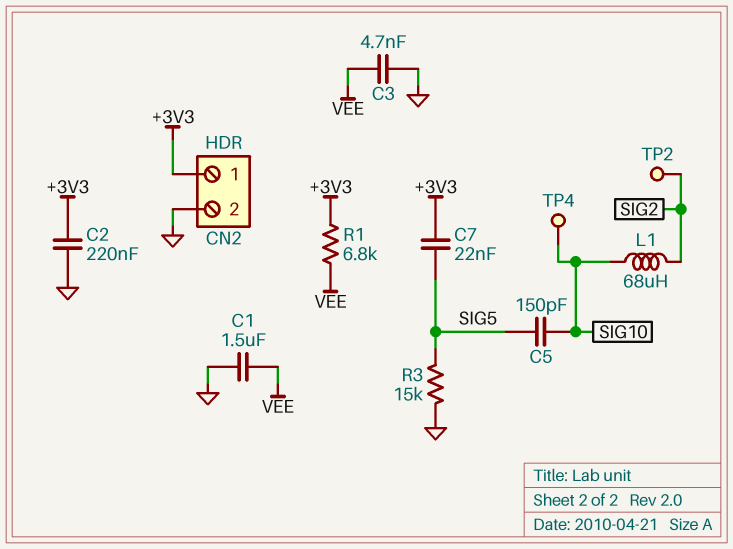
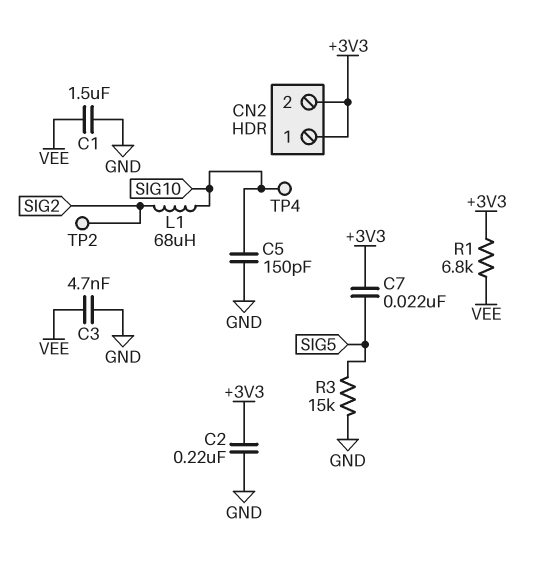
C5: 150pF (SIG5, SIG10) -> 150pF (GND, SIG10)
CN2 pin 2: GND -> +3V3

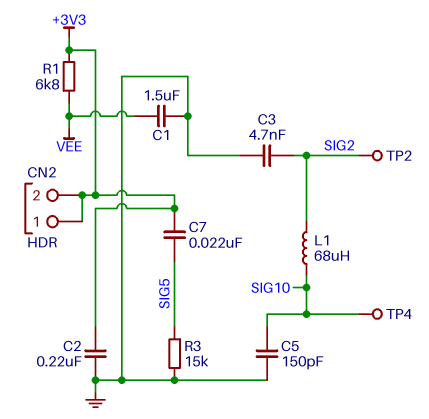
C3: 4.7nF (GND, VEE) -> 4.7nF (GND, SIG2)

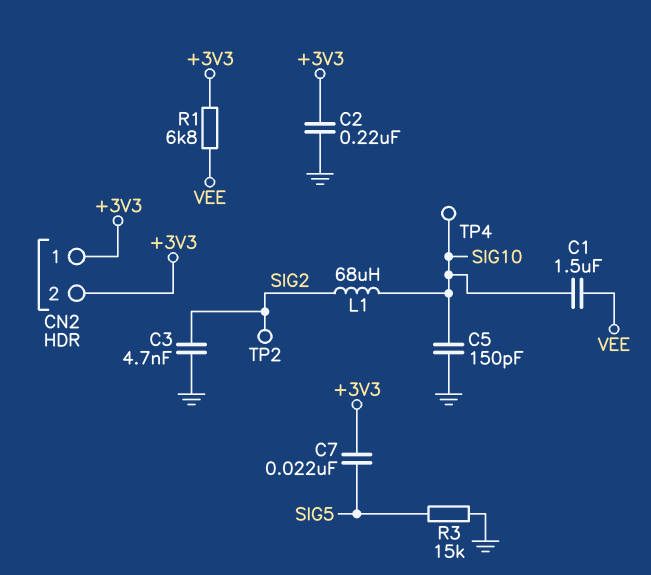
C1: 1.5uF (GND, VEE) -> 1.5uF (SIG10, VEE)

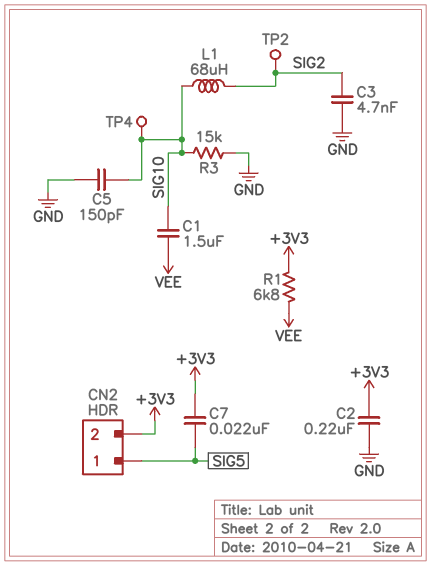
CN2 pin 1: +3V3 -> SIG5
R3: 15k (GND, SIG5) -> 15k (GND, SIG10)

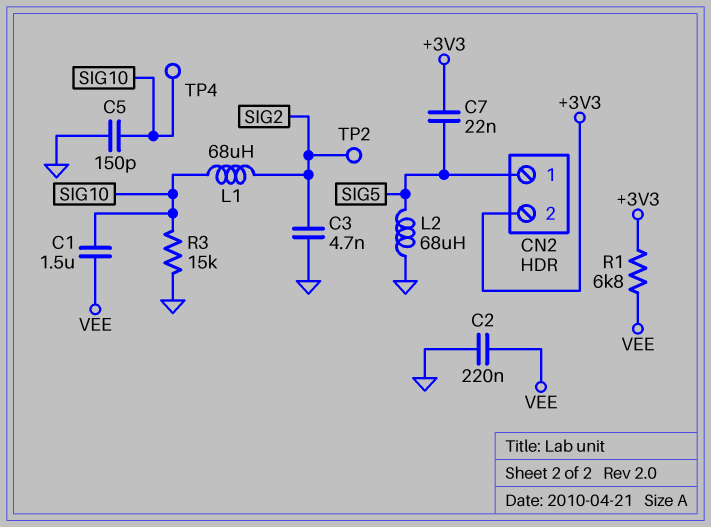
C2: 220nF (+3V3, GND) -> 220nF (GND, VEE)
L2: none -> 68uH (GND, SIG5)

